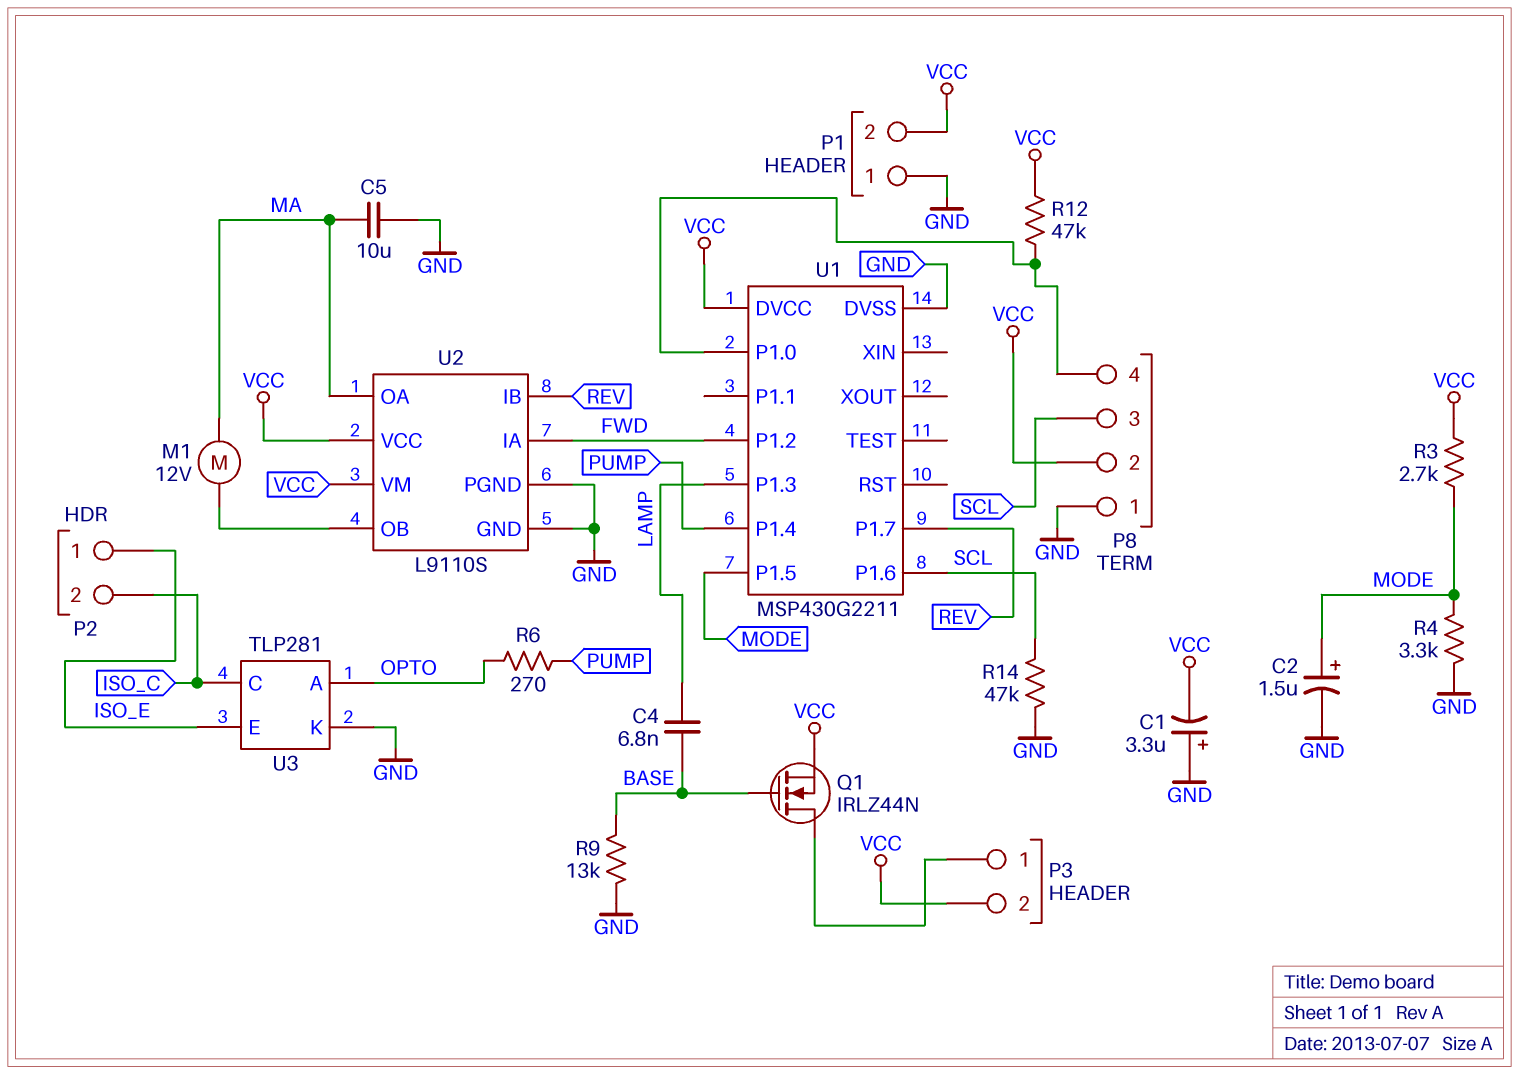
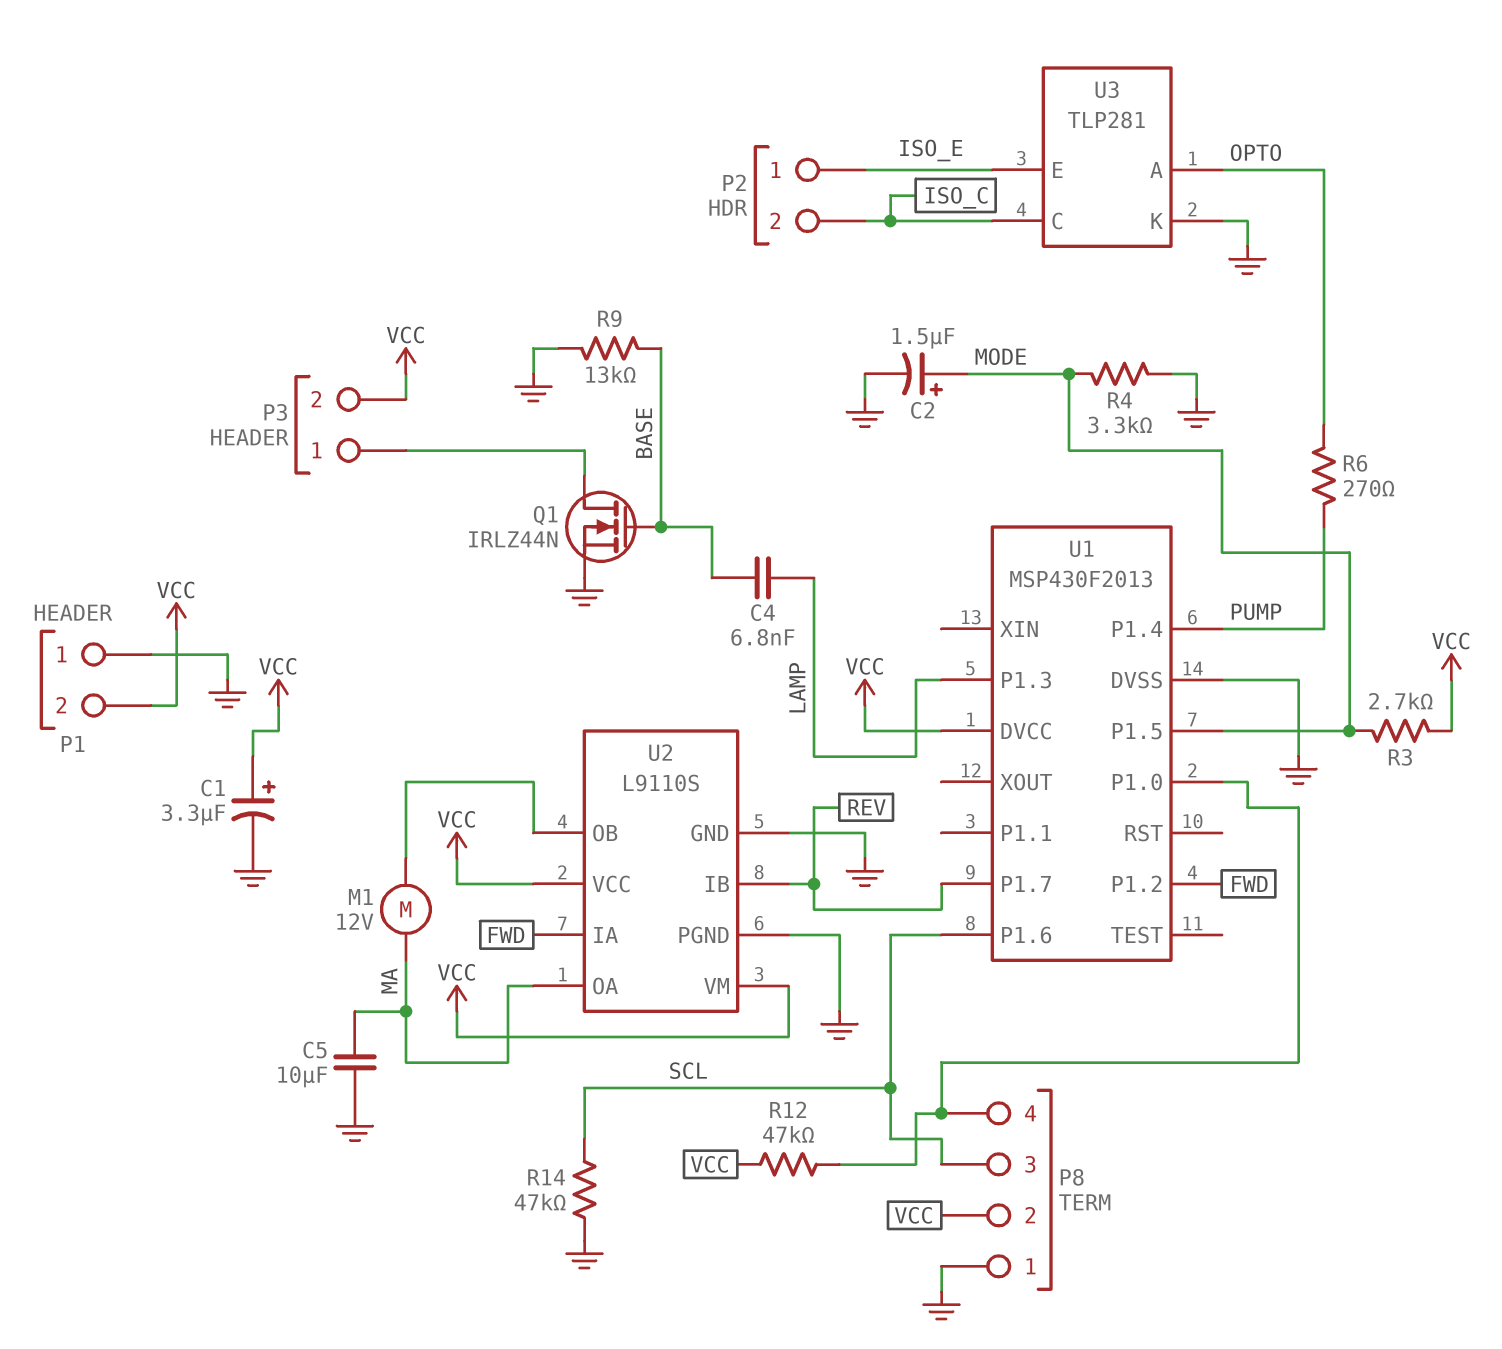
C1: 3.3uF (plus GND, minus VCC) -> 3.3uF (plus VCC, minus GND)
Q1: NMOS IRLZ44N (G BASE, D P3/1, S VCC) -> NMOS IRLZ44N (G BASE, D P3/1, S GND)
U1: MSP430G2211 -> MSP430F2013

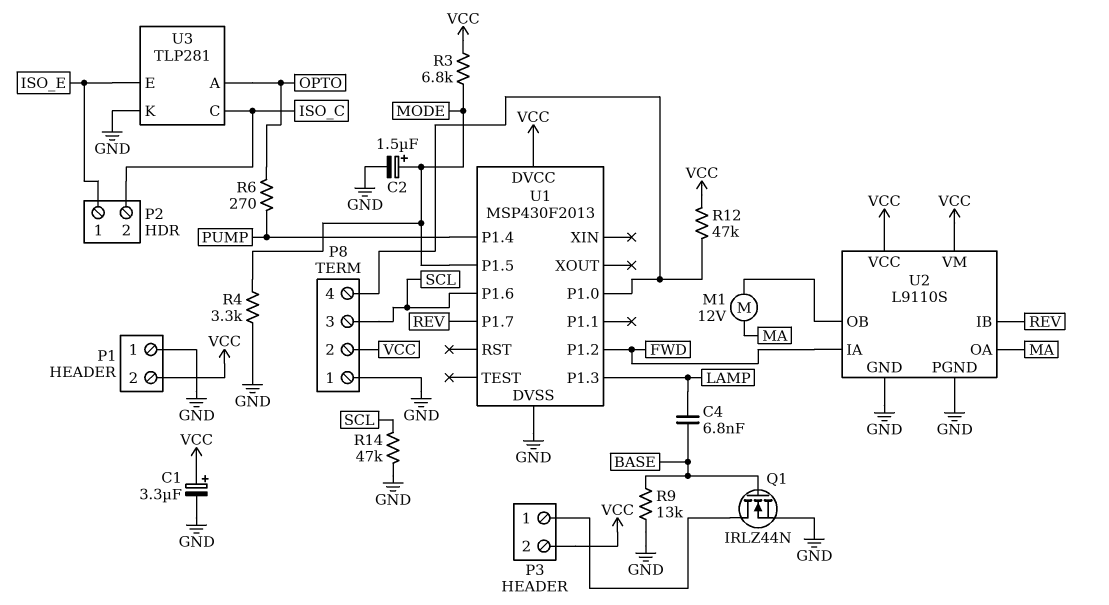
C5: 10uF (GND, MA) -> none
R3: 2.7k (MODE, VCC) -> 6.8k (MODE, VCC)

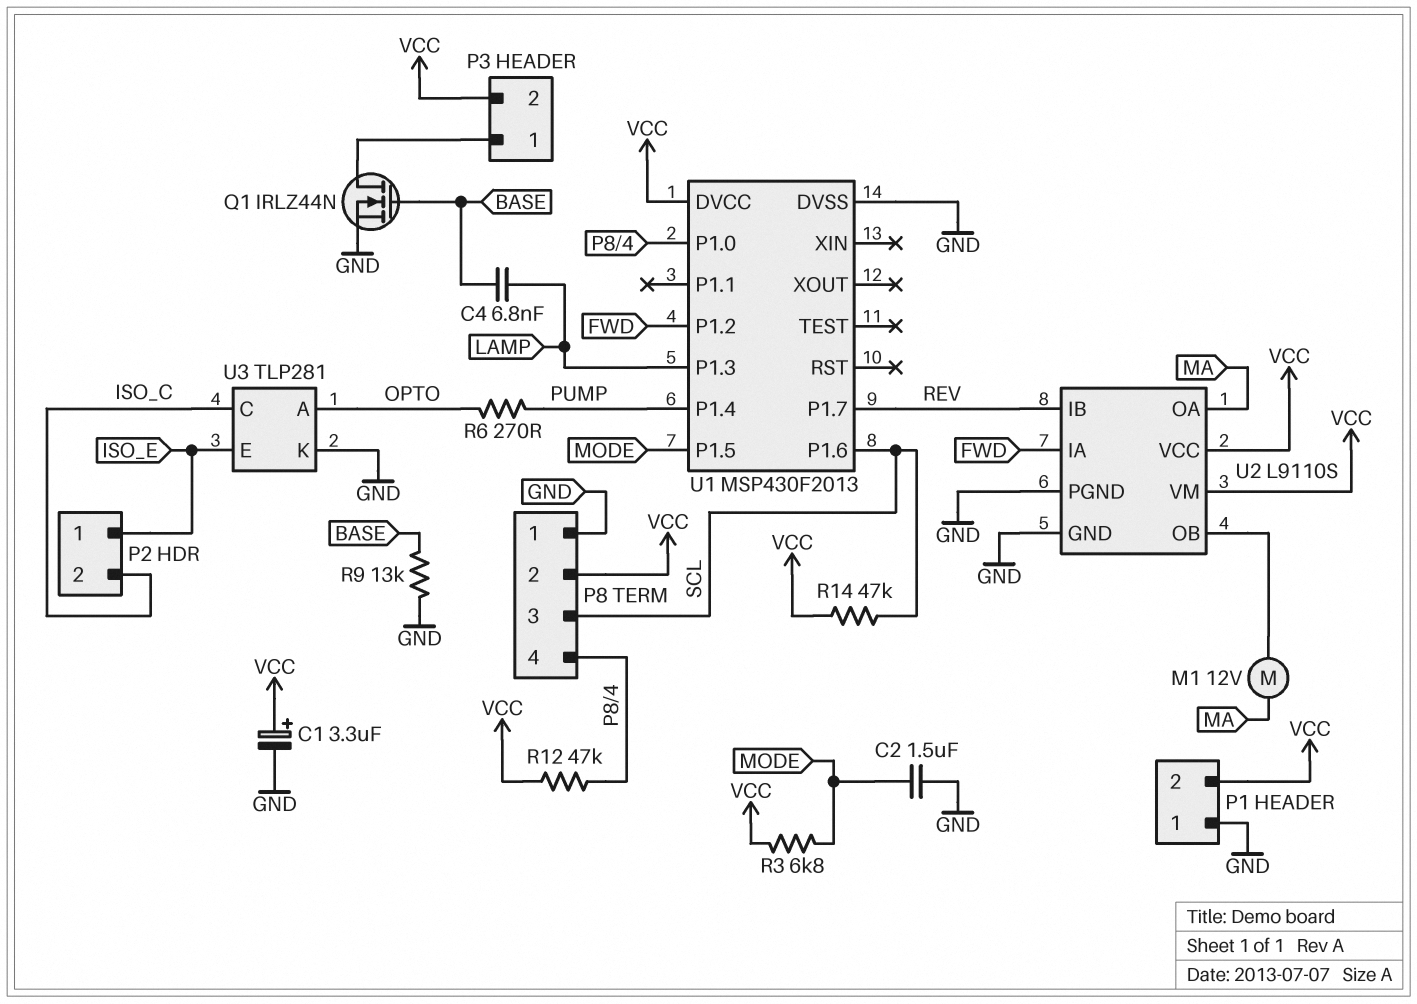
C2: 1.5uF (plus MODE, minus GND) -> 1.5uF (GND, MODE)
R4: 3.3k (GND, MODE) -> none
R14: 47k (GND, SCL) -> 47k (SCL, VCC)

